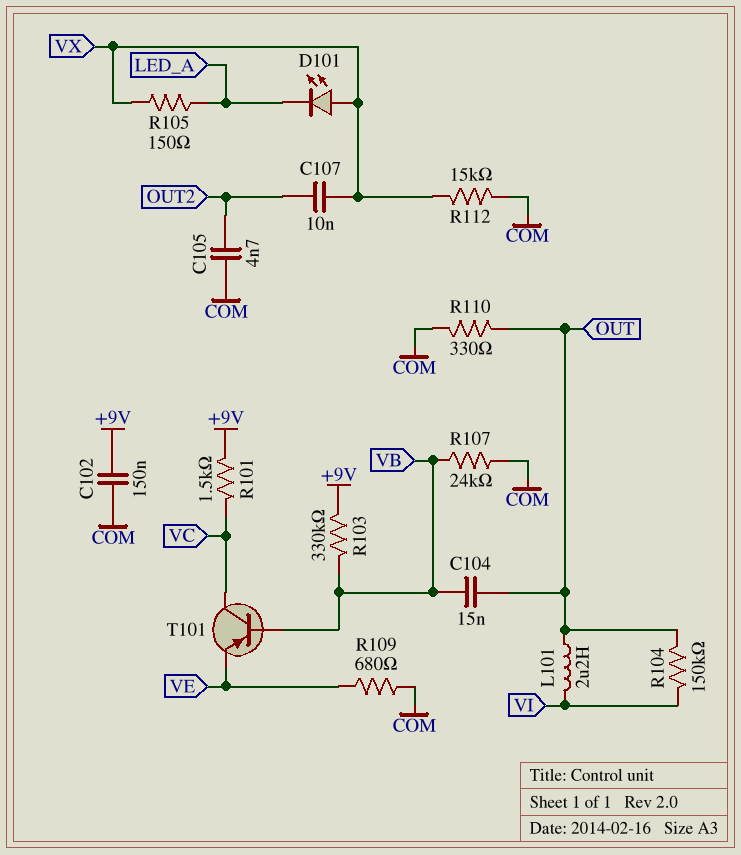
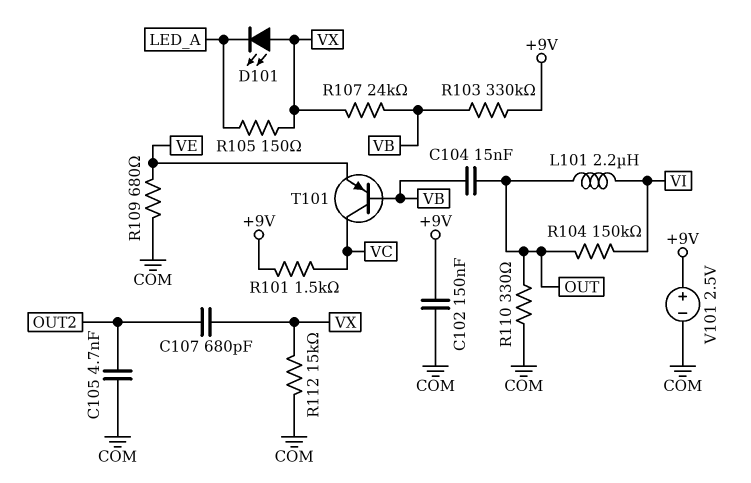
C107: 10nF (OUT2, VX) -> 680pF (OUT2, VX)
R107: 24k (COM, VB) -> 24k (VB, VX)
V101: none -> 2.5V (plus +9V, minus COM)

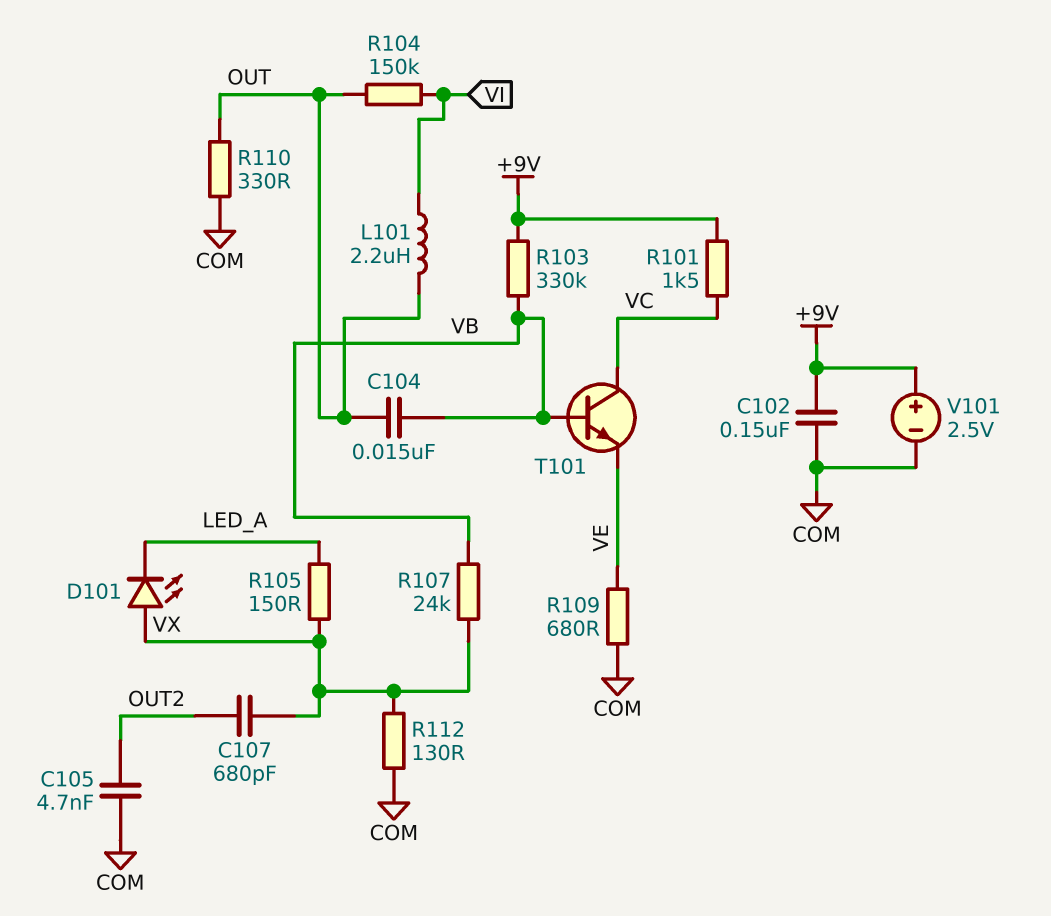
R112: 15k (COM, VX) -> 130 (COM, VX)
T101: PNP (B VB, C VC, E VE) -> NPN (B VB, C VC, E VE)

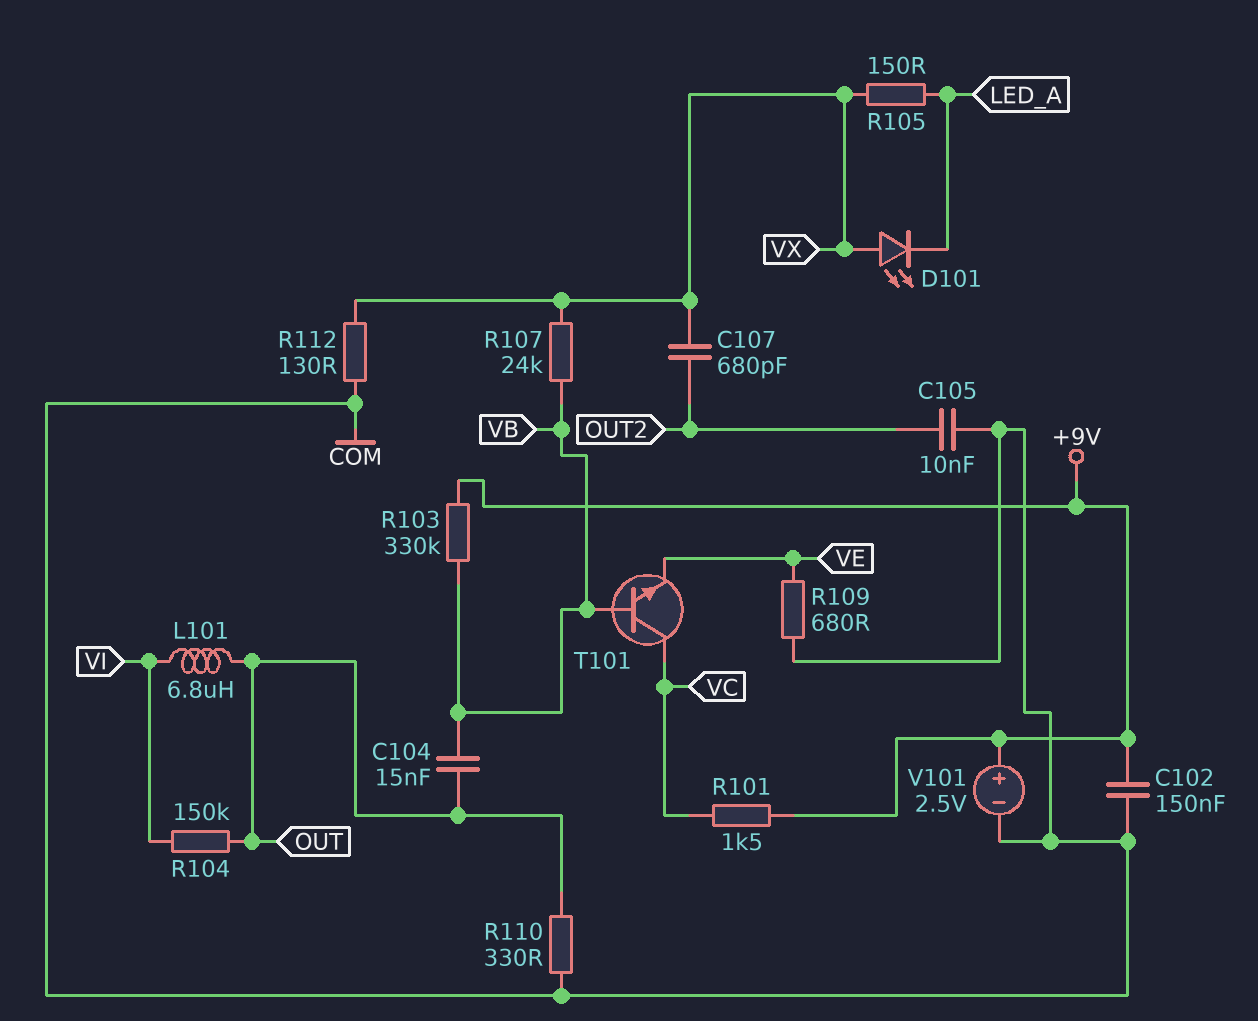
C105: 4.7nF (COM, OUT2) -> 10nF (COM, OUT2)
L101: 2.2uH (OUT, VI) -> 6.8uH (OUT, VI)

